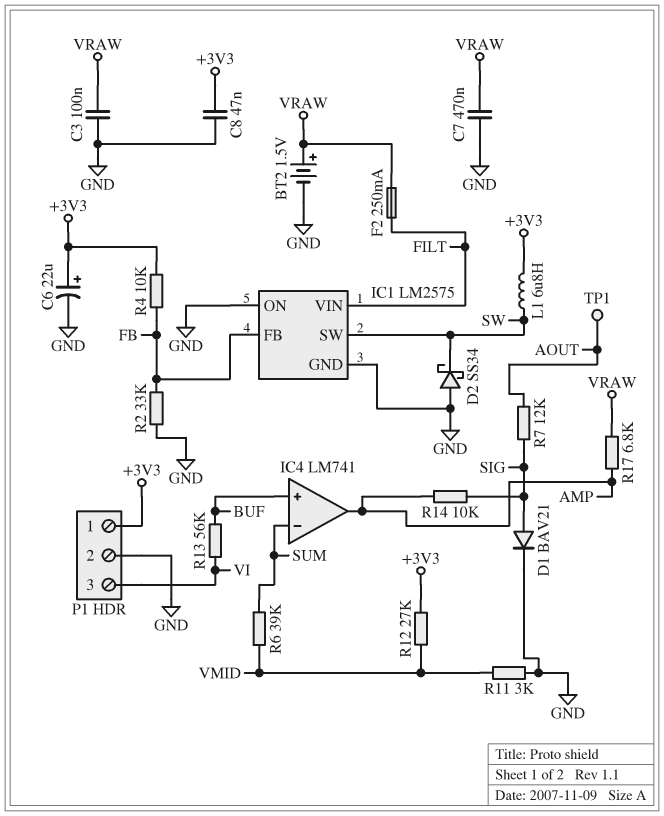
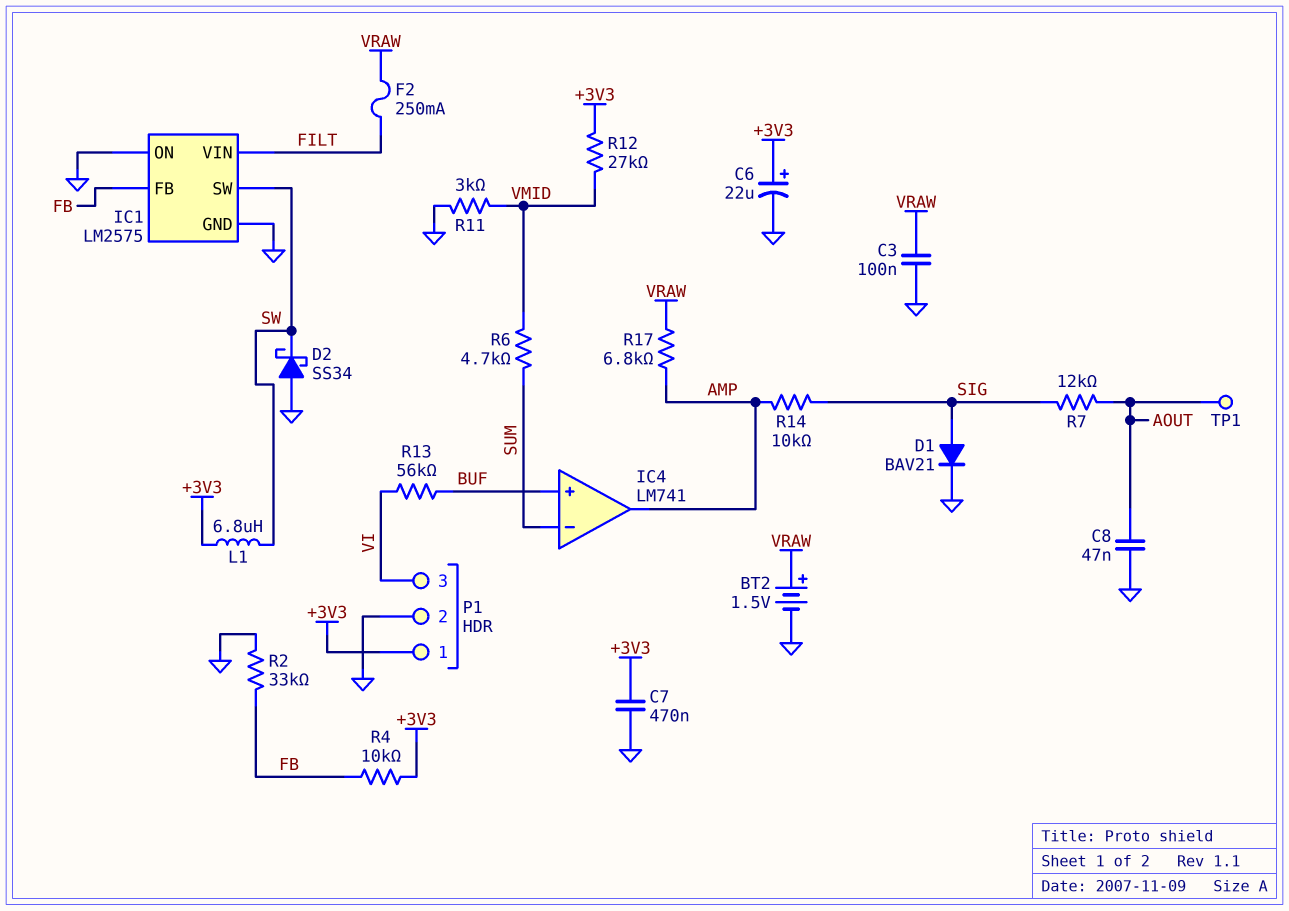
C7: 470nF (GND, VRAW) -> 470nF (+3V3, GND)
C8: 47nF (+3V3, GND) -> 47nF (AOUT, GND)
R6: 39k (SUM, VMID) -> 4.7k (SUM, VMID)

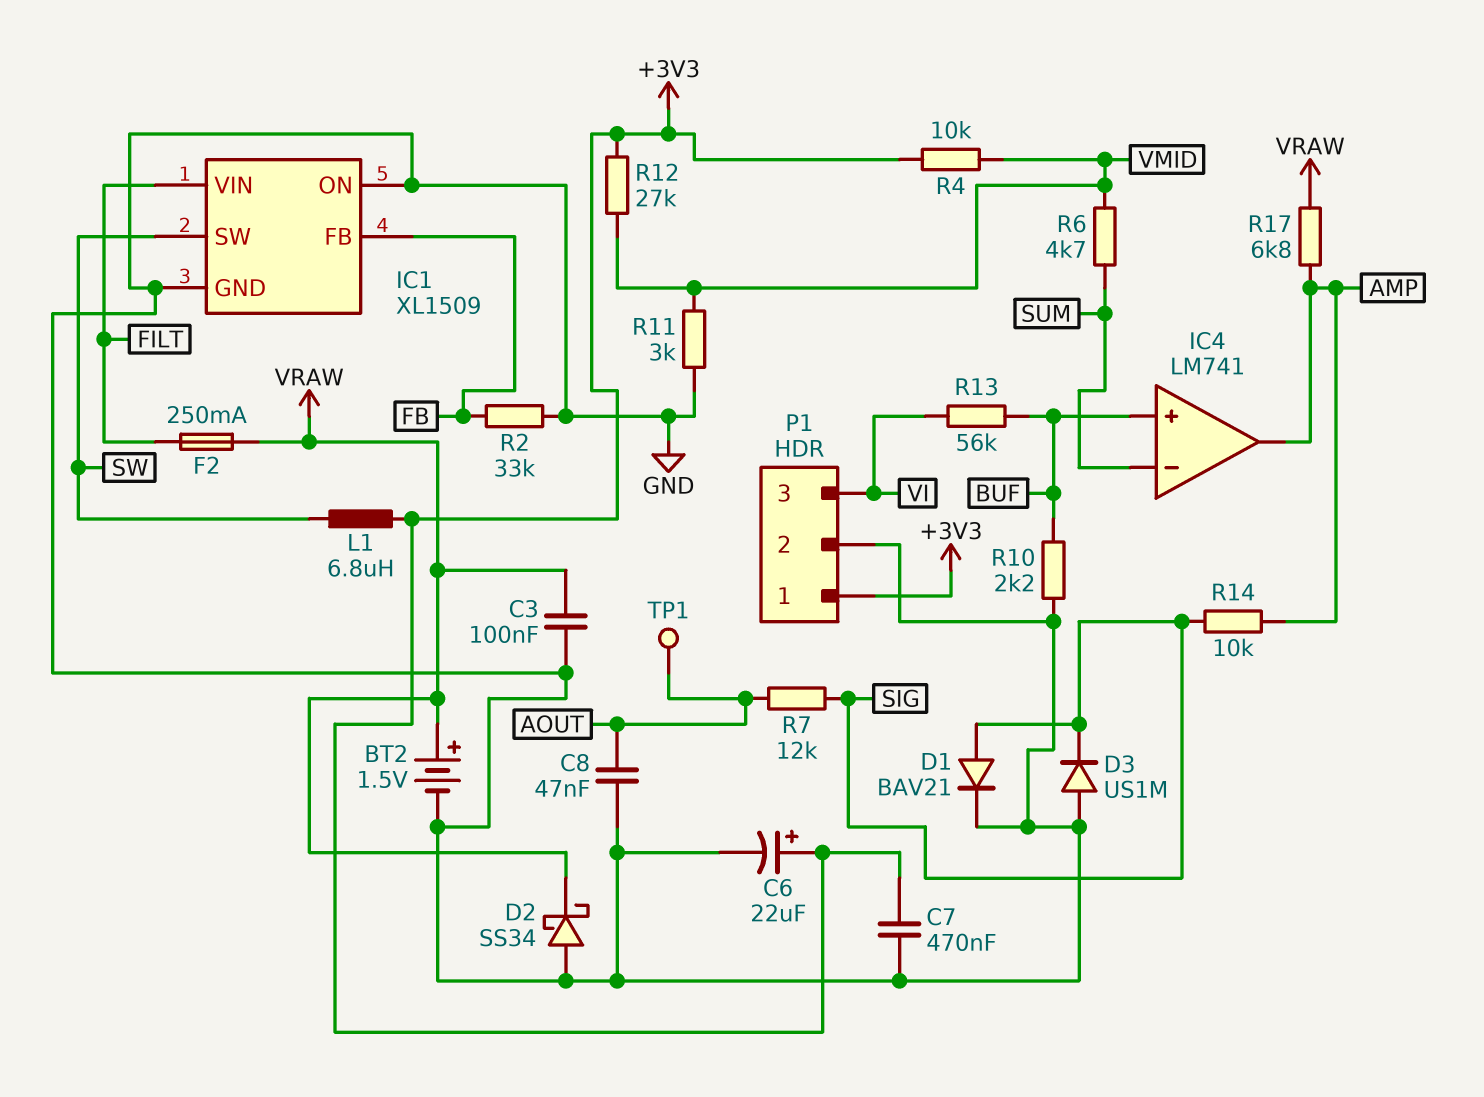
D2: schottky SS34 (A GND, K SW) -> schottky SS34 (A GND, K VRAW)
D3: none -> diode US1M (A GND, K SIG)
IC1: LM2575 -> XL1509
R4: 10k (+3V3, FB) -> 10k (+3V3, VMID)
R10: none -> 2.2k (BUF, GND)

